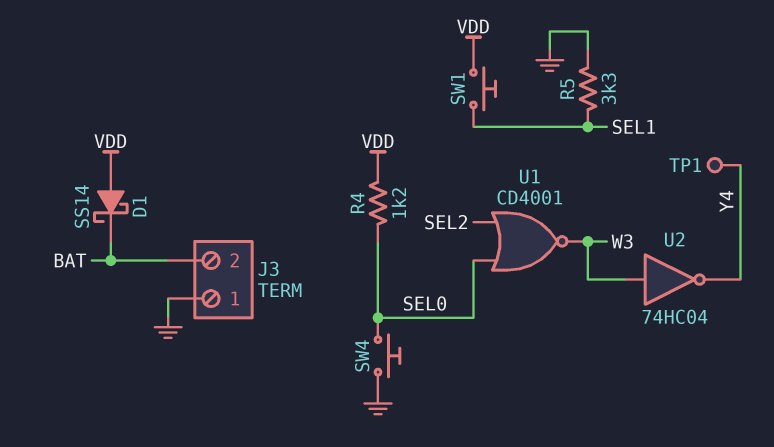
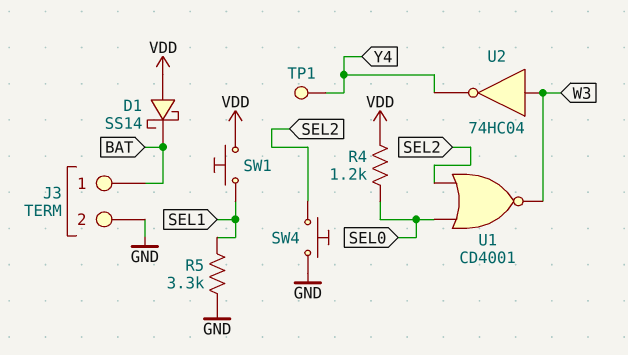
J3 pin 1: GND -> BAT
J3 pin 2: BAT -> GND
SW4: button (GND, SEL0) -> button (GND, SEL2)

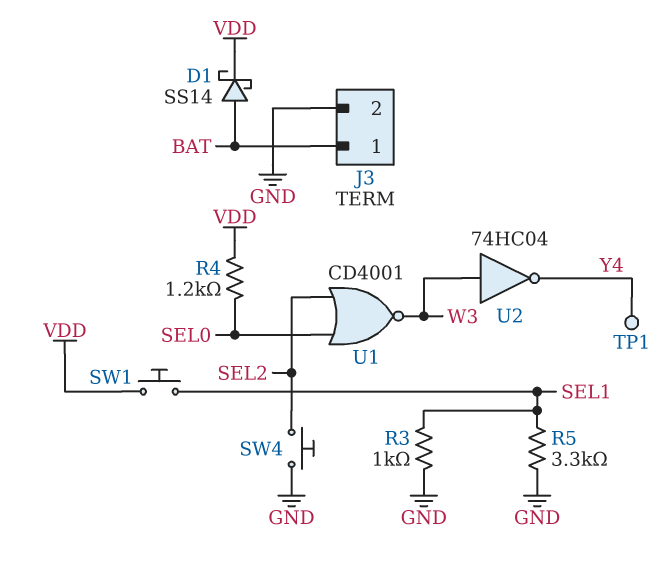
D1: schottky SS14 (A VDD, K BAT) -> schottky SS14 (A BAT, K VDD)
R3: none -> 1k (GND, SEL1)

